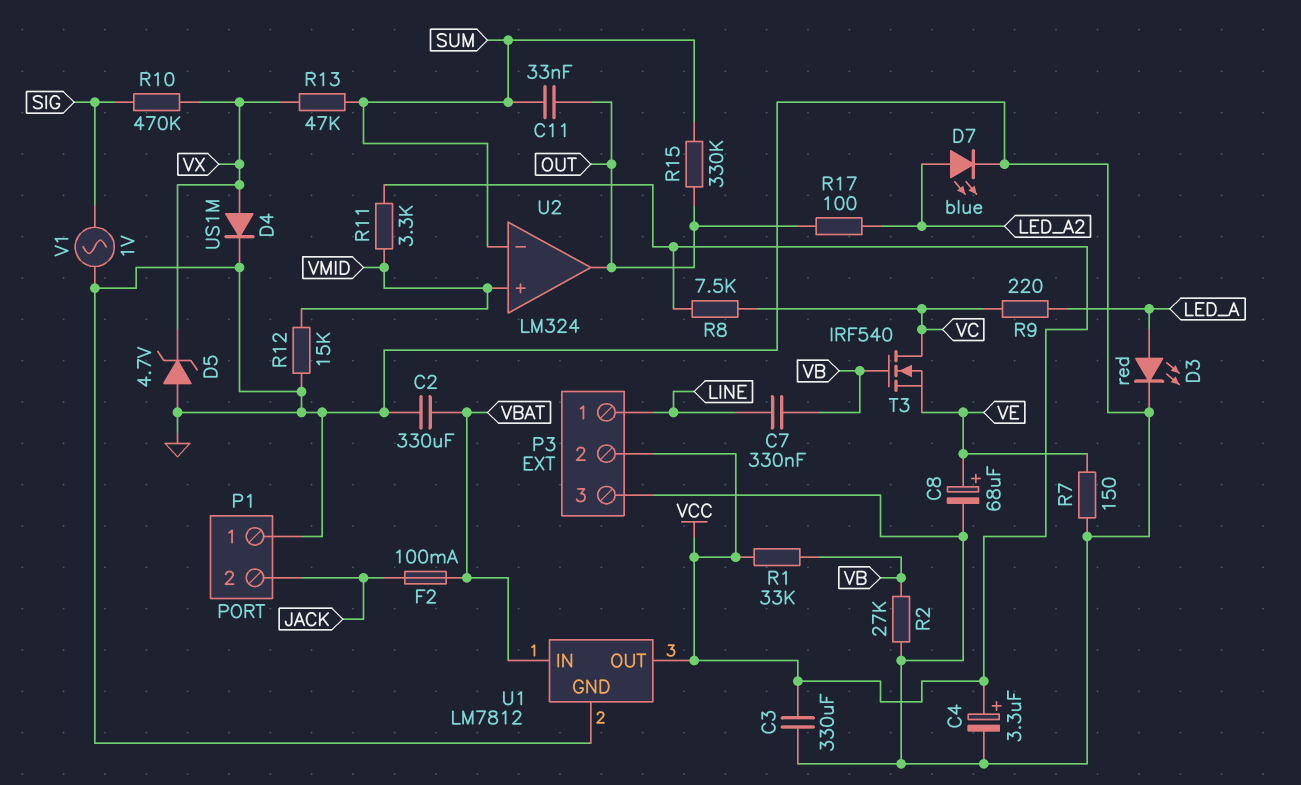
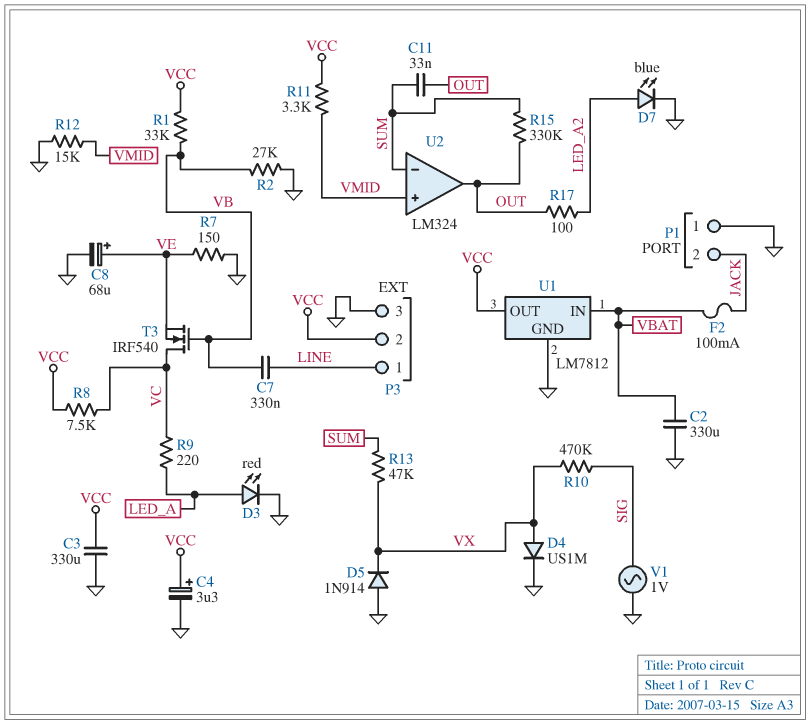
D5: zener 4.7V (A GND, K VX) -> diode 1N914 (A GND, K VX)

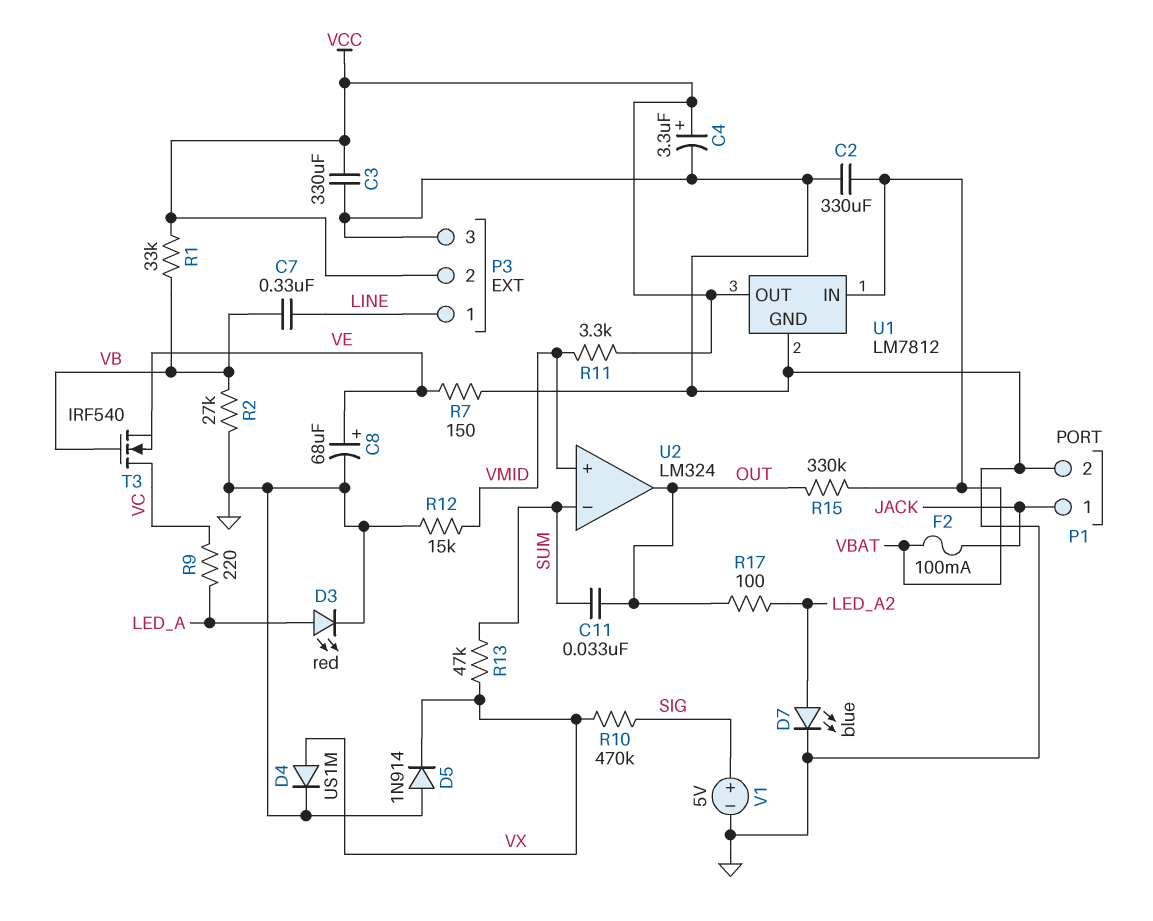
P1 pin 1: GND -> JACK
P1 pin 2: JACK -> GND
R8: 7.5k (VC, VCC) -> none
R15: 330k (OUT, SUM) -> 330k (OUT, VBAT)
V1: AC 1V (GND, SIG) -> 5V (plus SIG, minus GND)

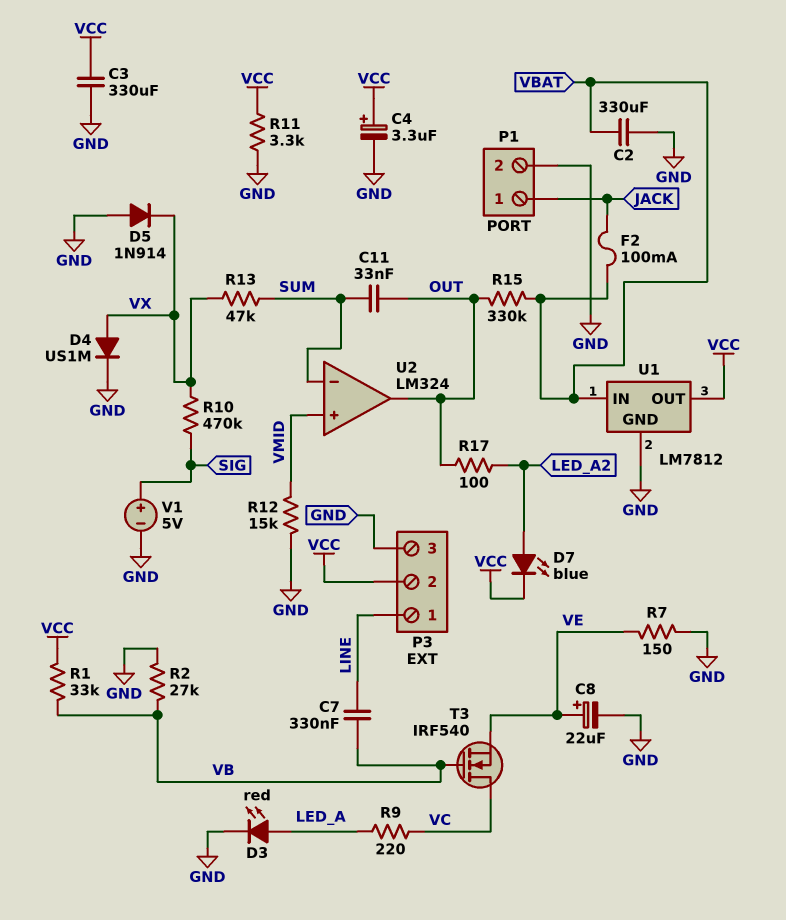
C8: 68uF (plus VE, minus GND) -> 22uF (plus VE, minus GND)
D7: LED blue (A LED_A2, K GND) -> LED blue (A LED_A2, K VCC)
R11: 3.3k (VCC, VMID) -> 3.3k (GND, VCC)

